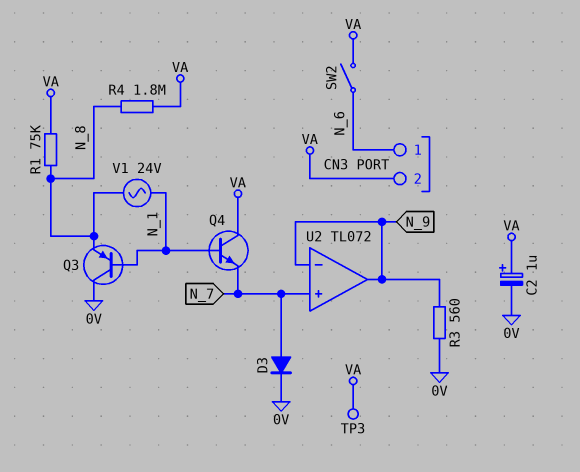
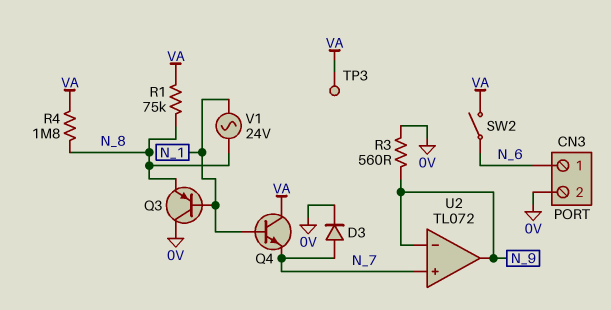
C2: 1uF (plus VA, minus 0V) -> none
CN3 pin 2: VA -> 0V

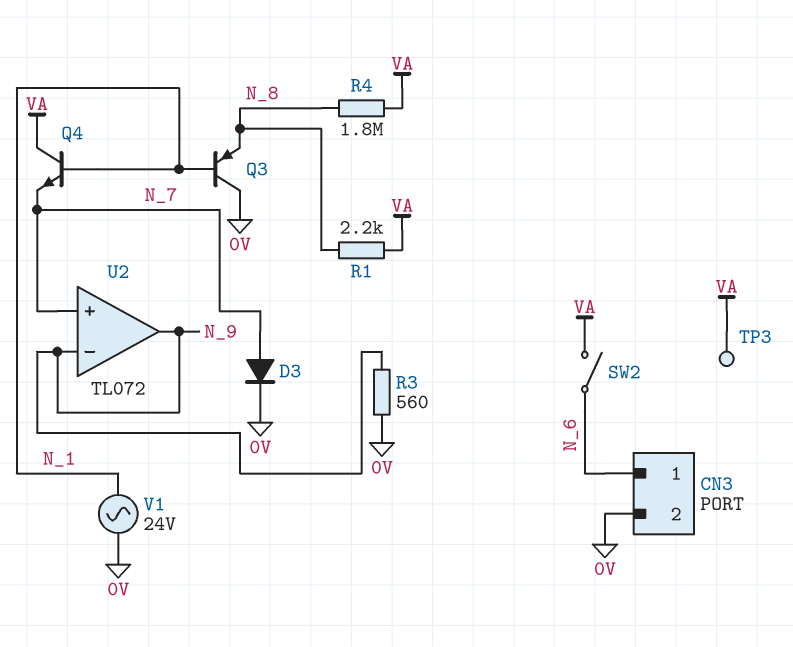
R1: 75k (N_8, VA) -> 2.2k (N_8, VA)
V1: AC 24V (N_1, N_8) -> AC 24V (0V, N_1)

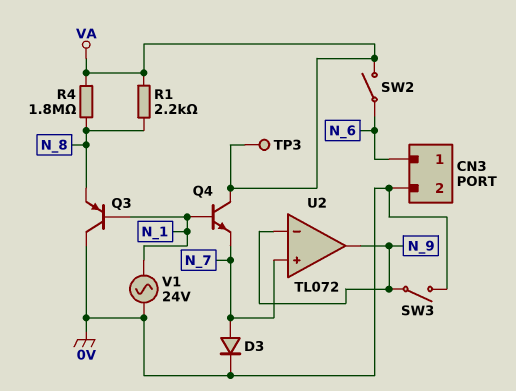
R3: 560 (0V, N_9) -> none
SW3: none -> switch (0V, N_9)

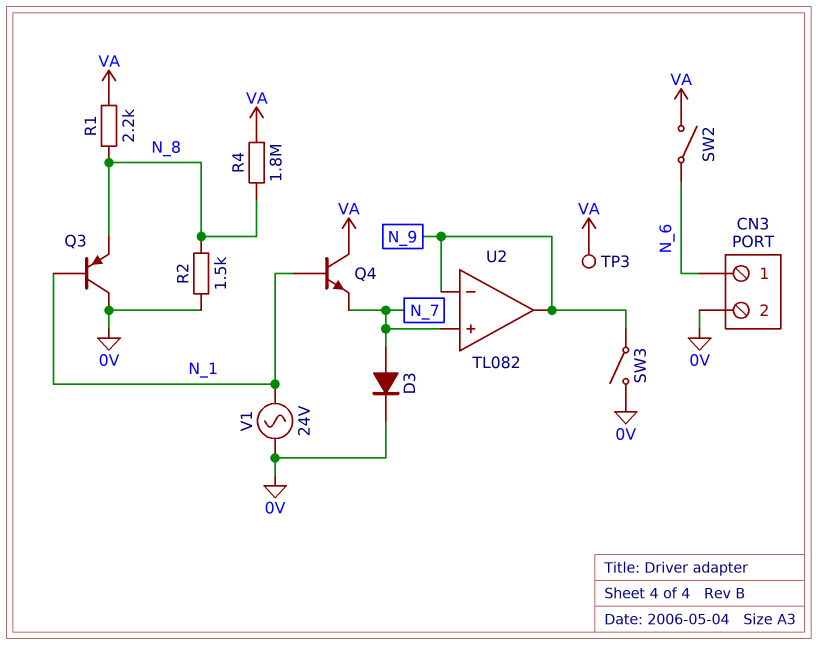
R2: none -> 1.5k (0V, N_8)
U2: TL072 -> TL082

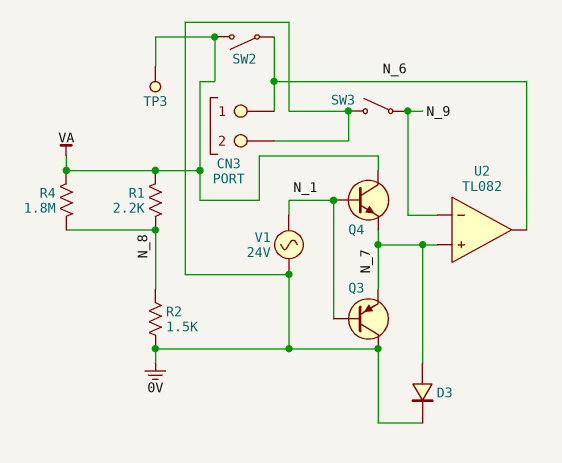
Q3: PNP (B N_1, C 0V, E N_8) -> PNP (B N_1, C 0V, E N_7)
U2 pin out: N_9 -> N_6

